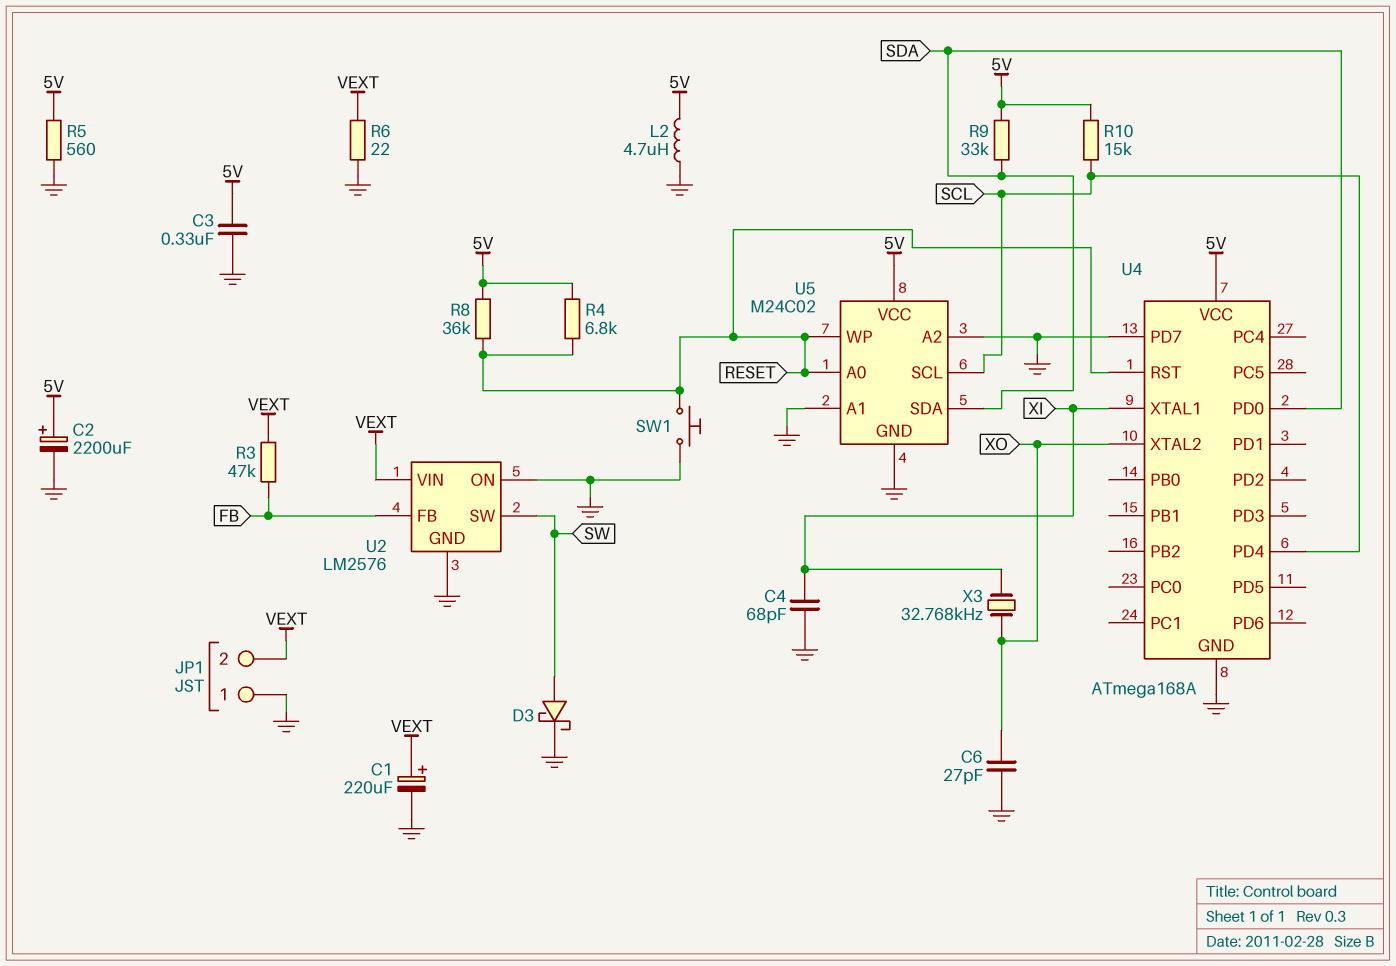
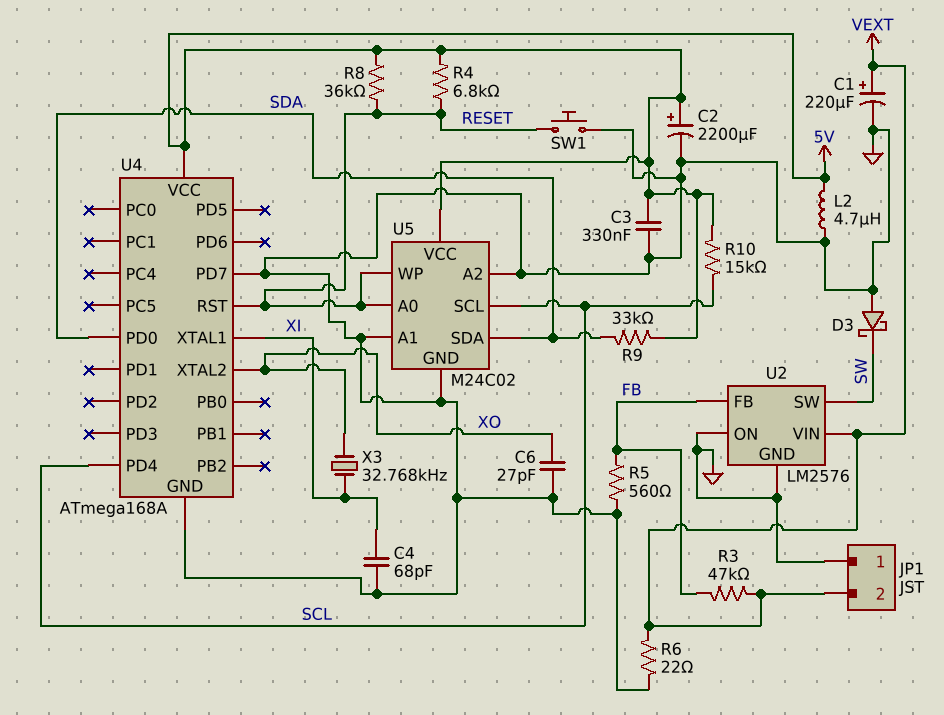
D3: schottky (A SW, K GND) -> schottky (A GND, K SW)
R5: 560 (5V, GND) -> 560 (FB, GND)

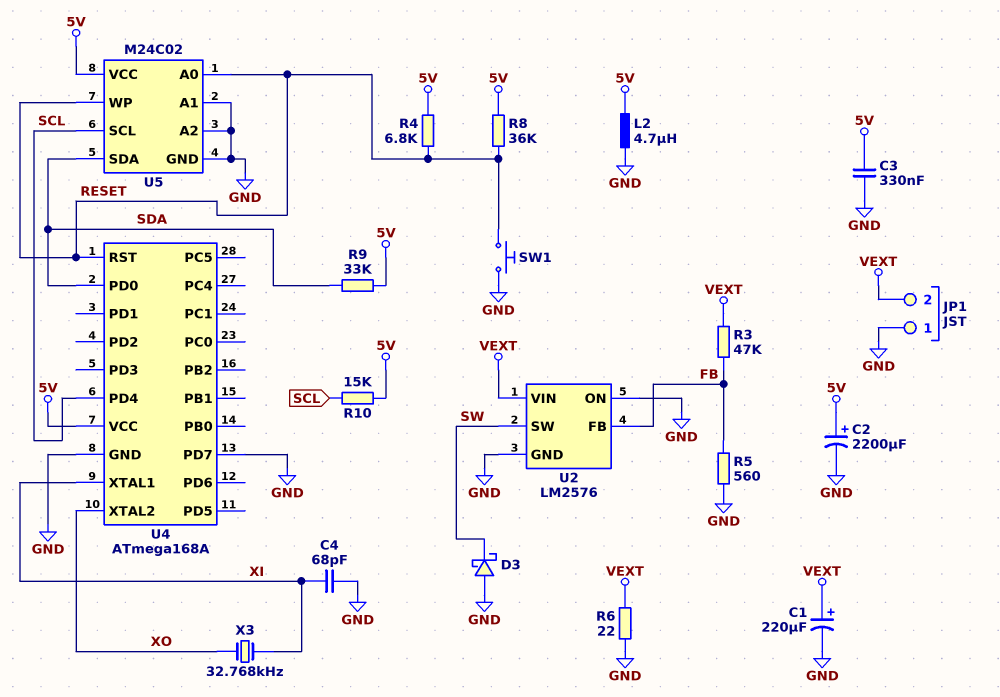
C6: 27pF (GND, XO) -> none

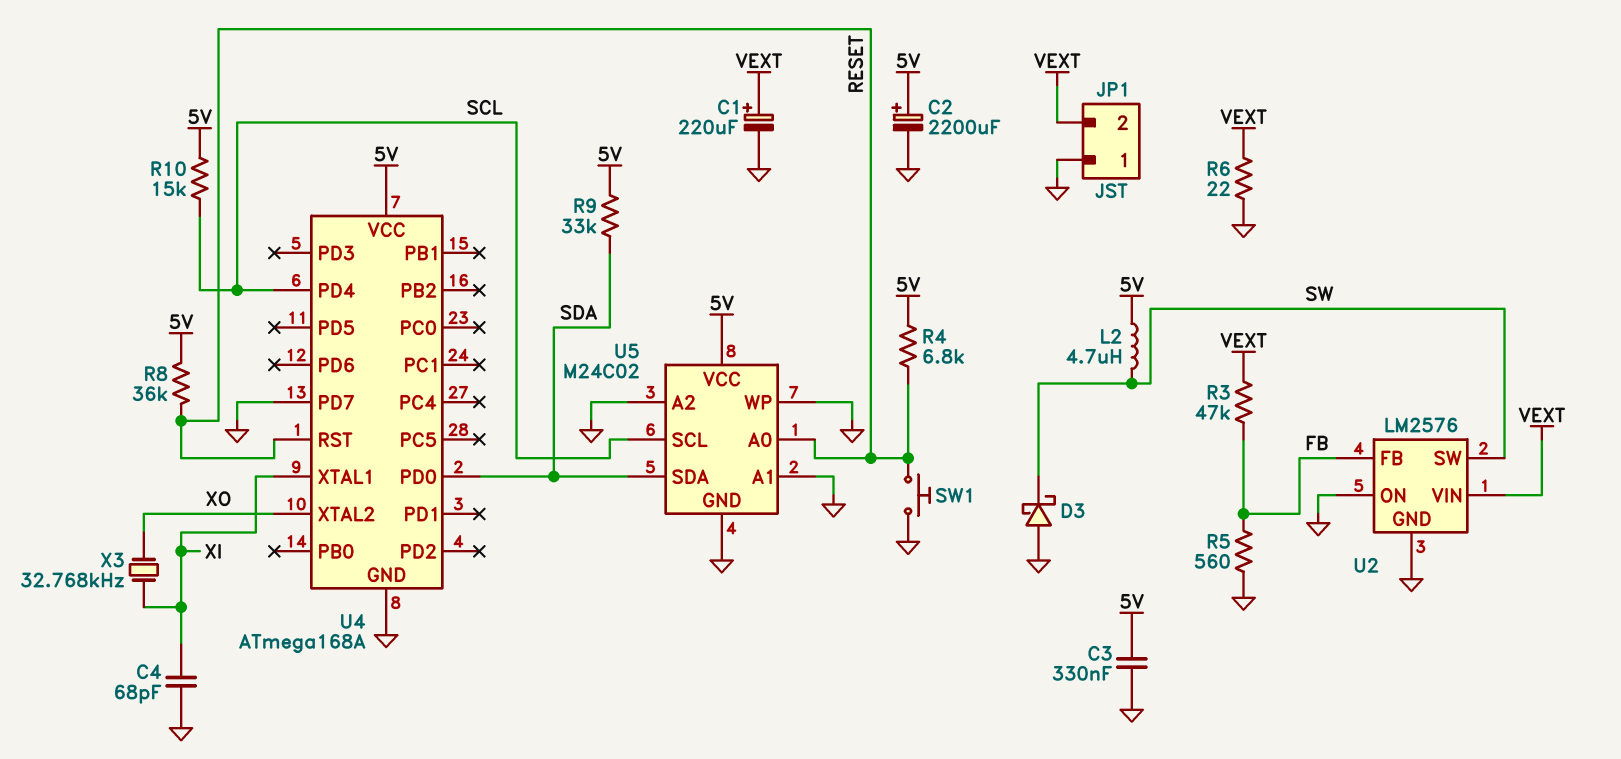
L2: 4.7uH (5V, GND) -> 4.7uH (5V, SW)
U5 pin WP: RESET -> GND

